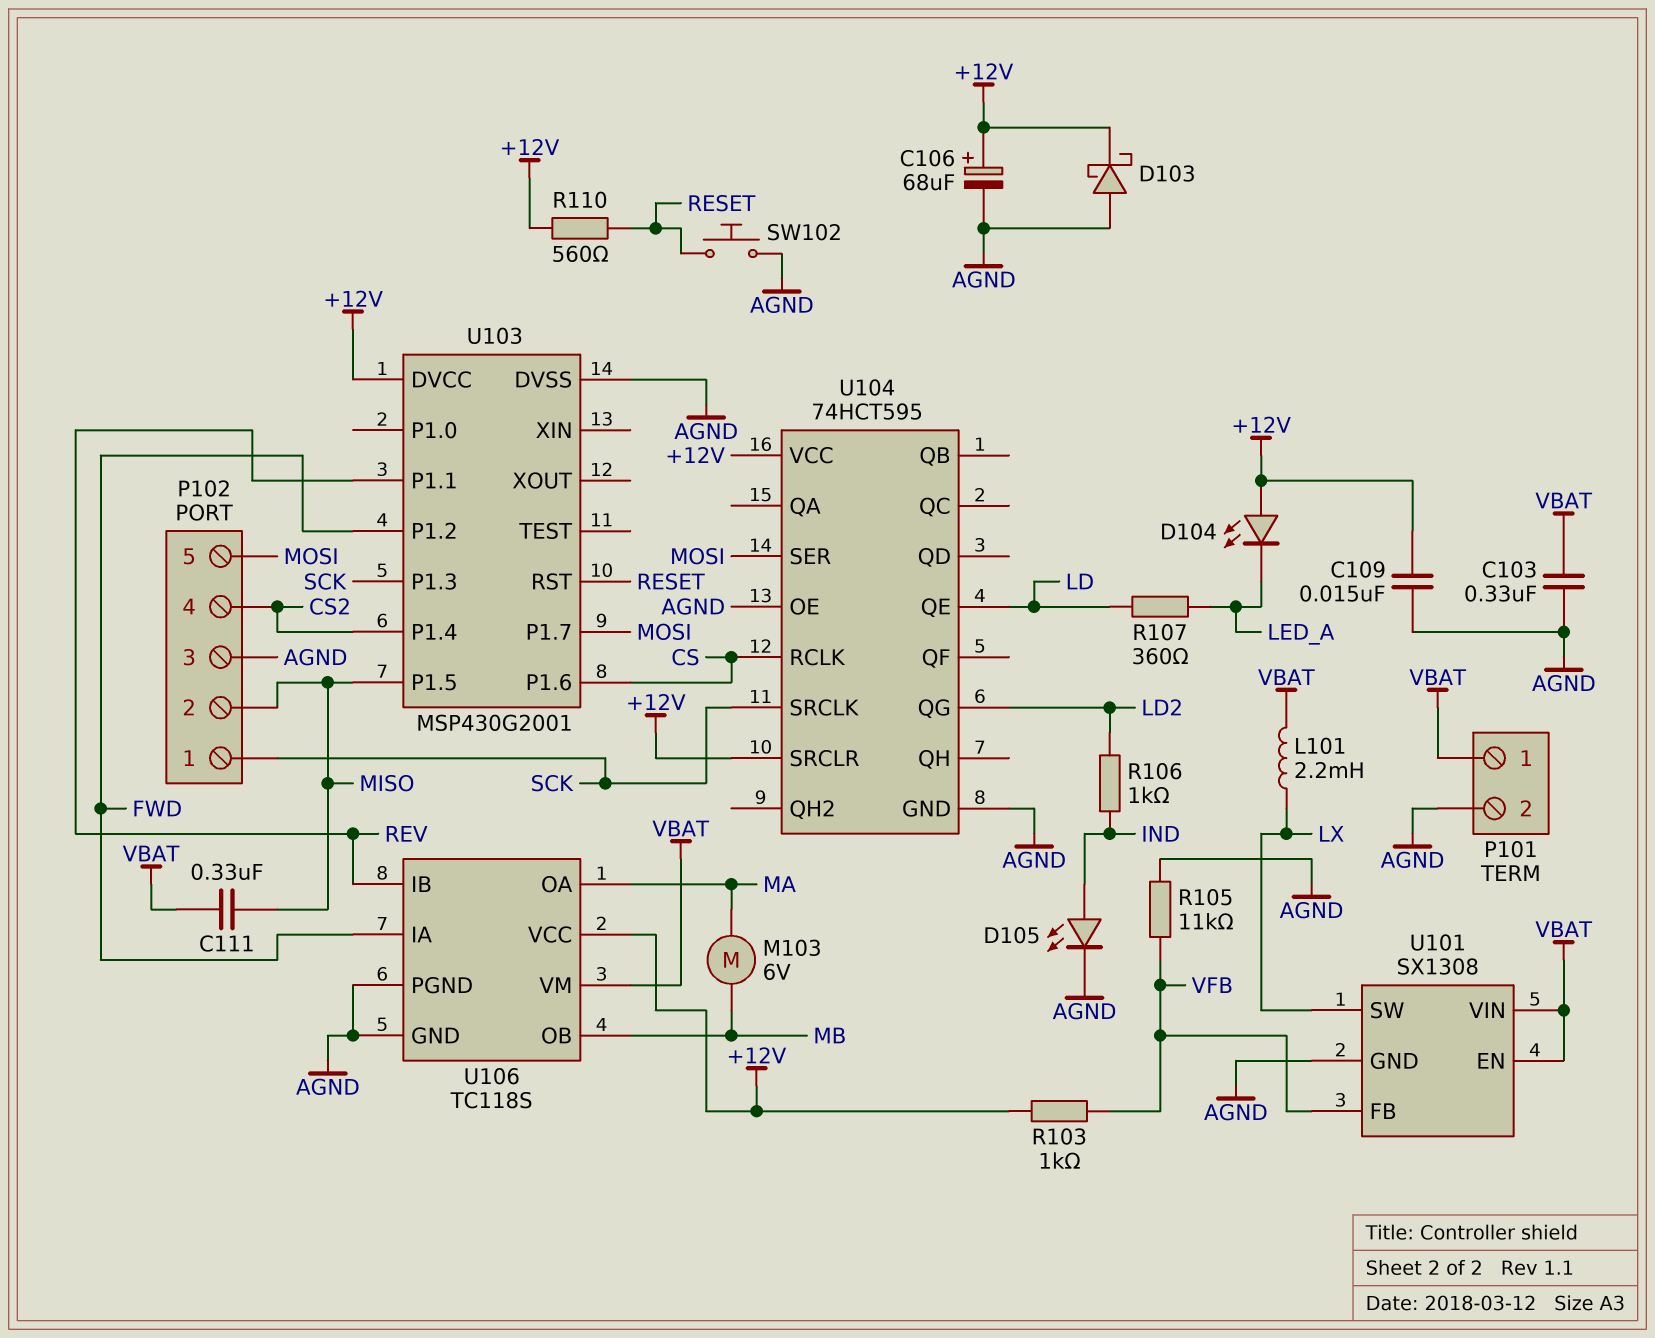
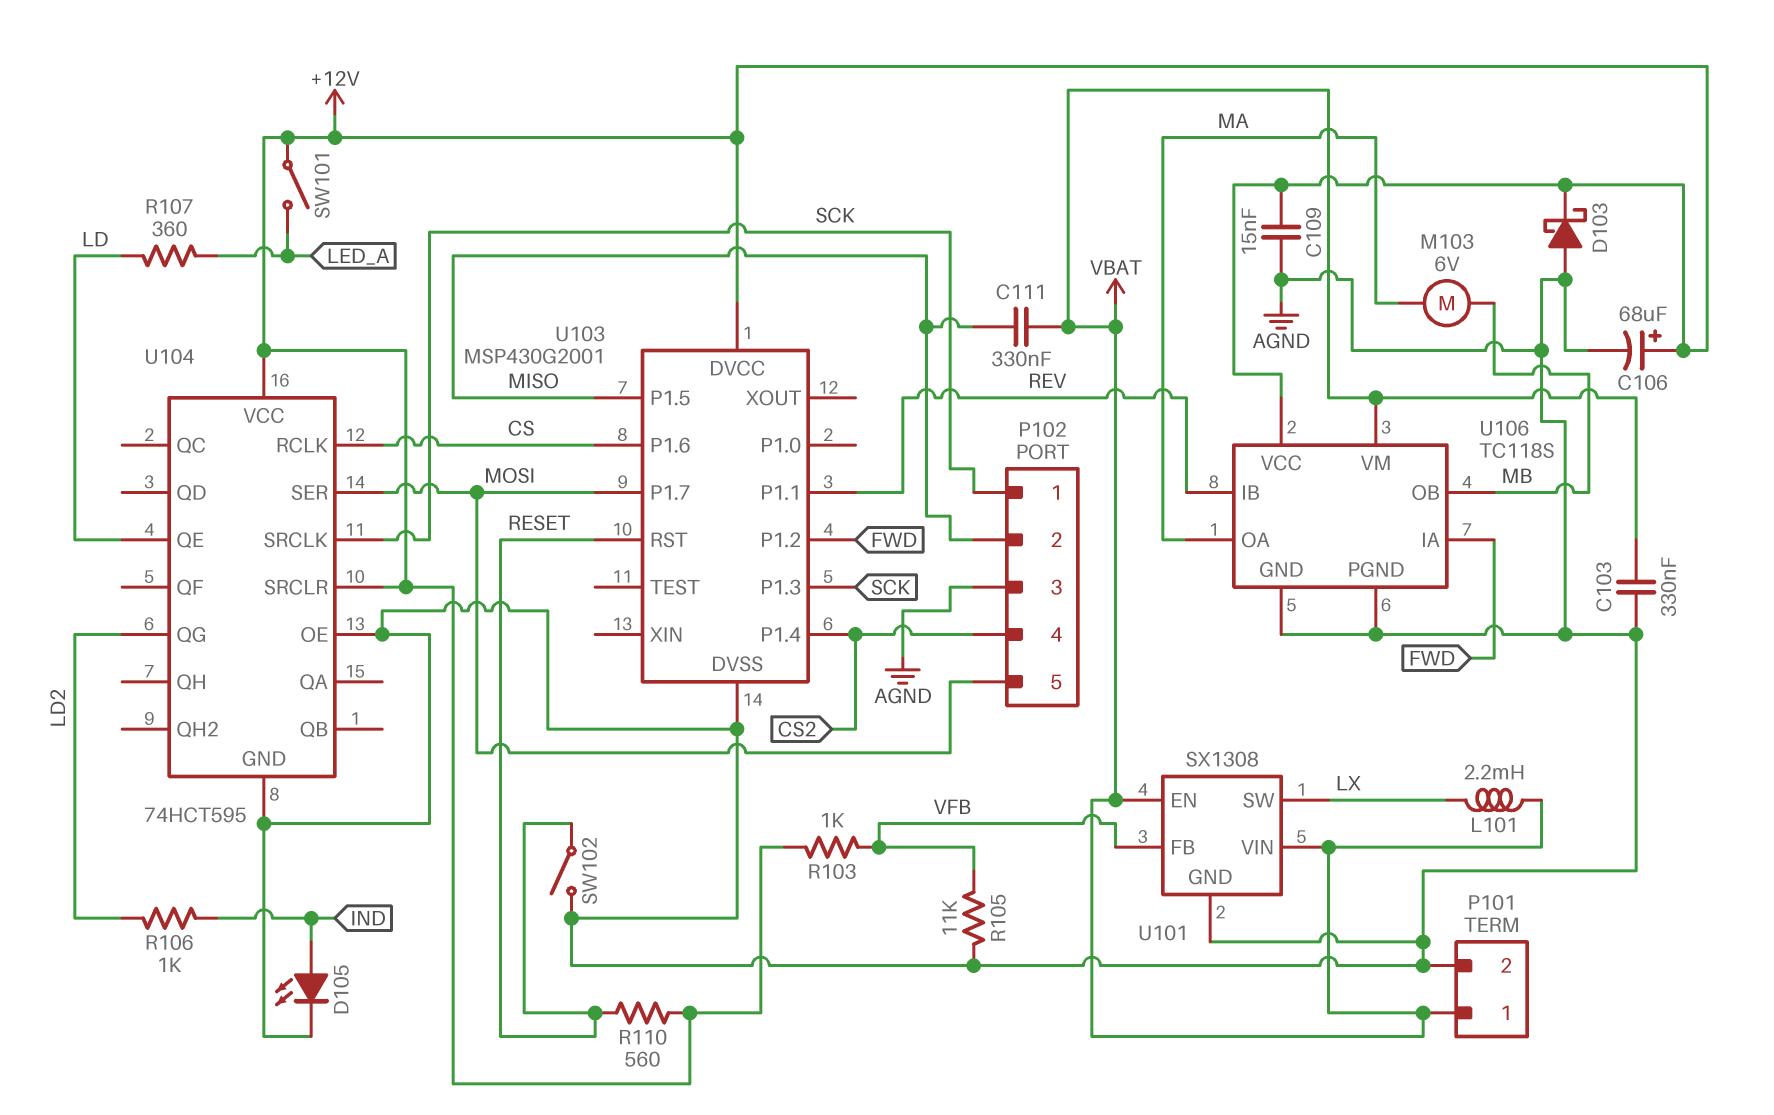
D104: LED (A +12V, K LED_A) -> none
SW101: none -> switch (+12V, LED_A)
SW102: button (AGND, RESET) -> switch (AGND, RESET)

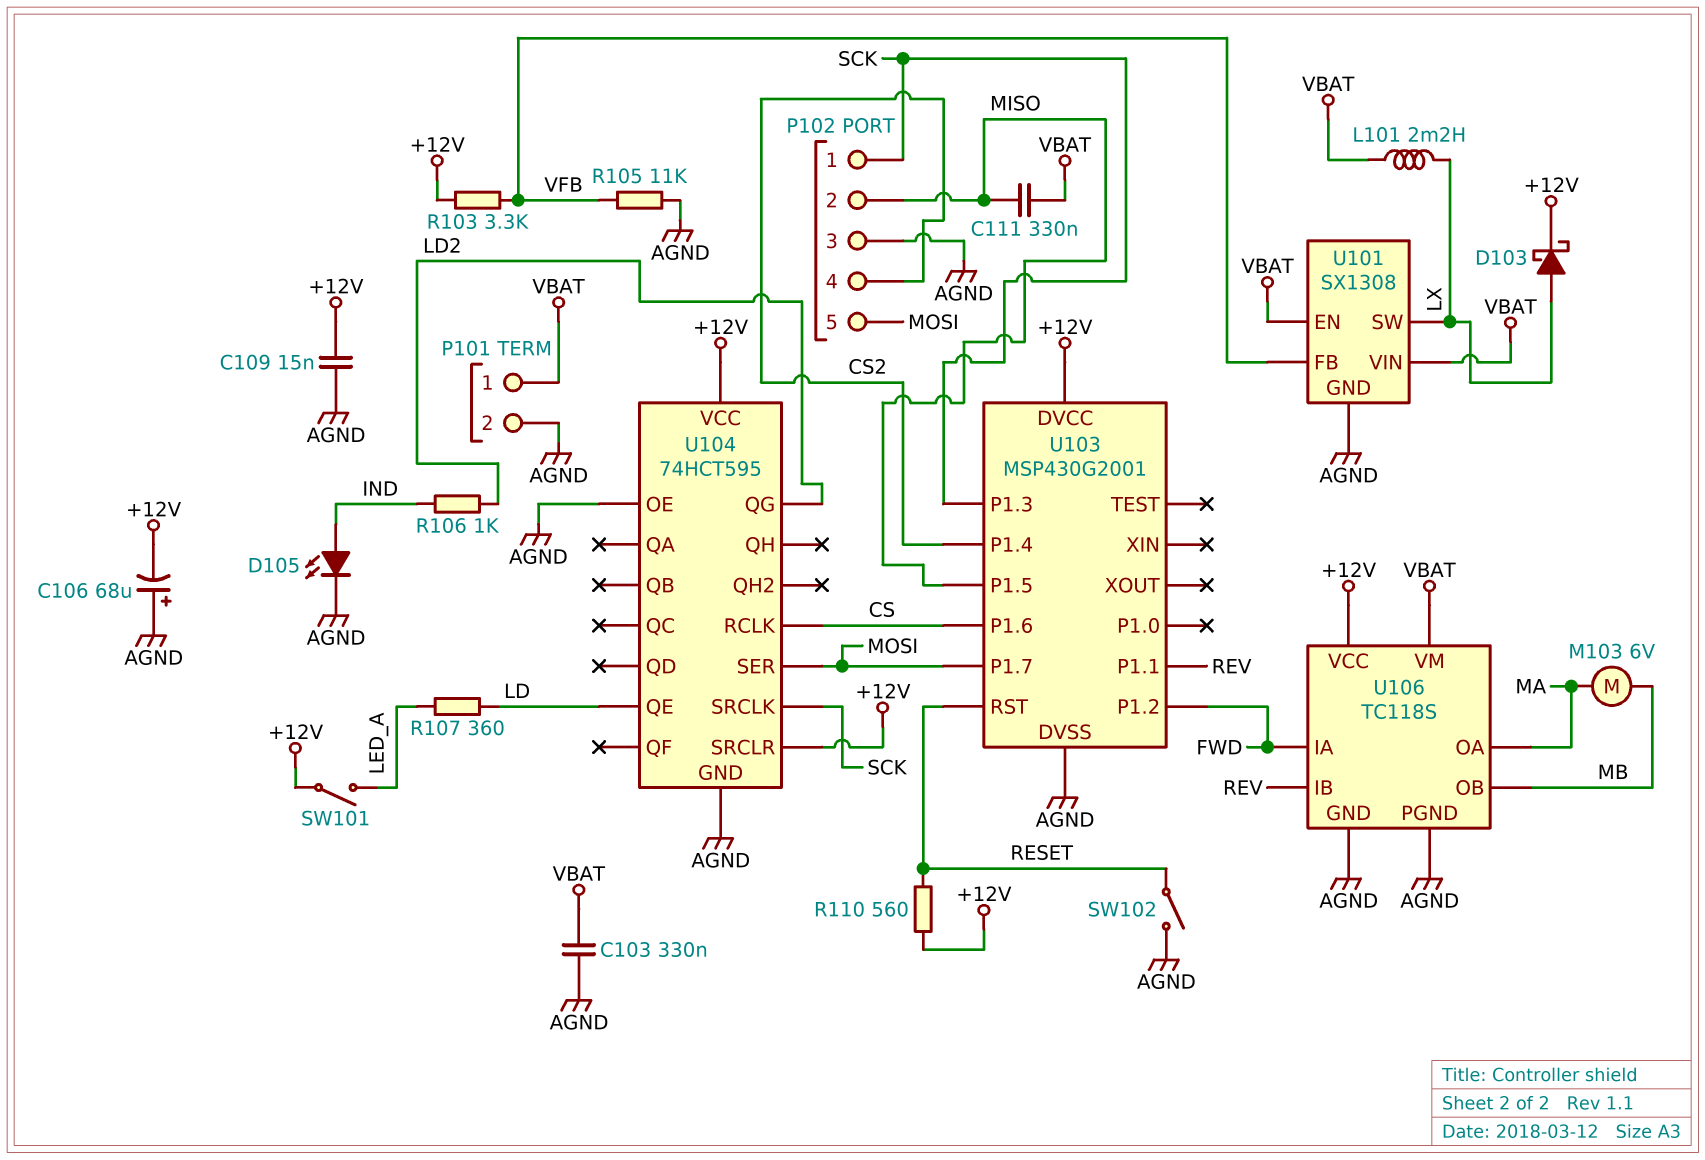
C106: 68uF (plus +12V, minus AGND) -> 68uF (plus AGND, minus +12V)
D103: schottky (A AGND, K +12V) -> schottky (A LX, K +12V)
R103: 1k (+12V, VFB) -> 3.3k (+12V, VFB)

